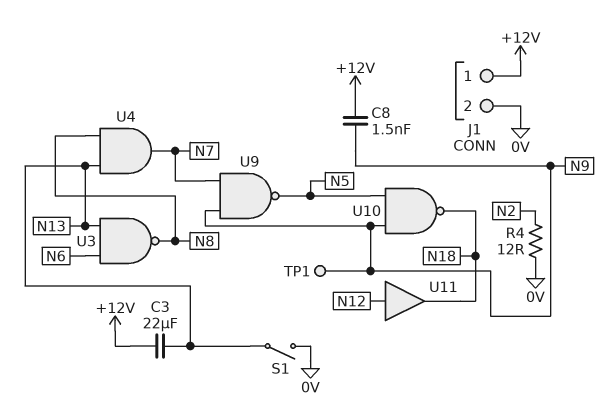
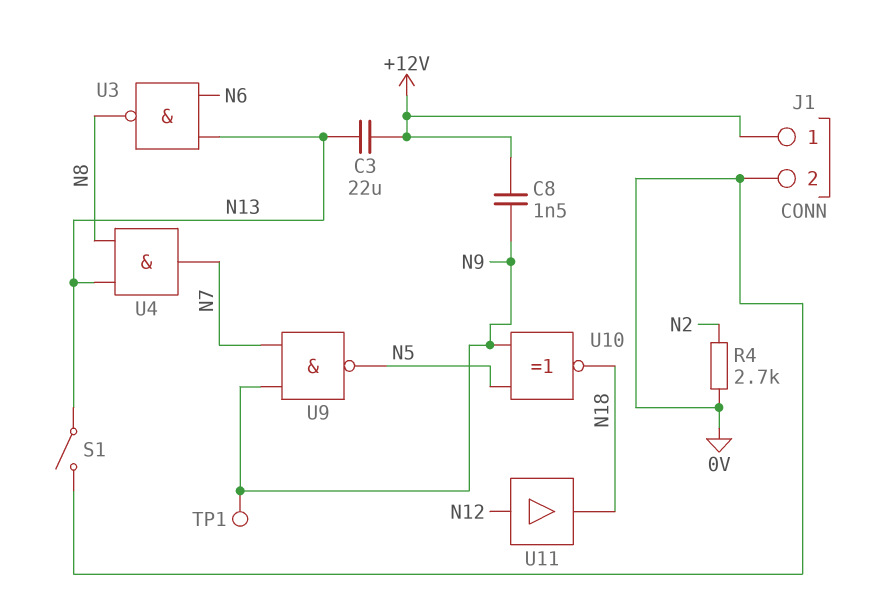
R4: 12 (0V, N2) -> 2.7k (0V, N2)
U10: NAND (in N5, in N9, out N18) -> XNOR (in N5, in N9, out N18)

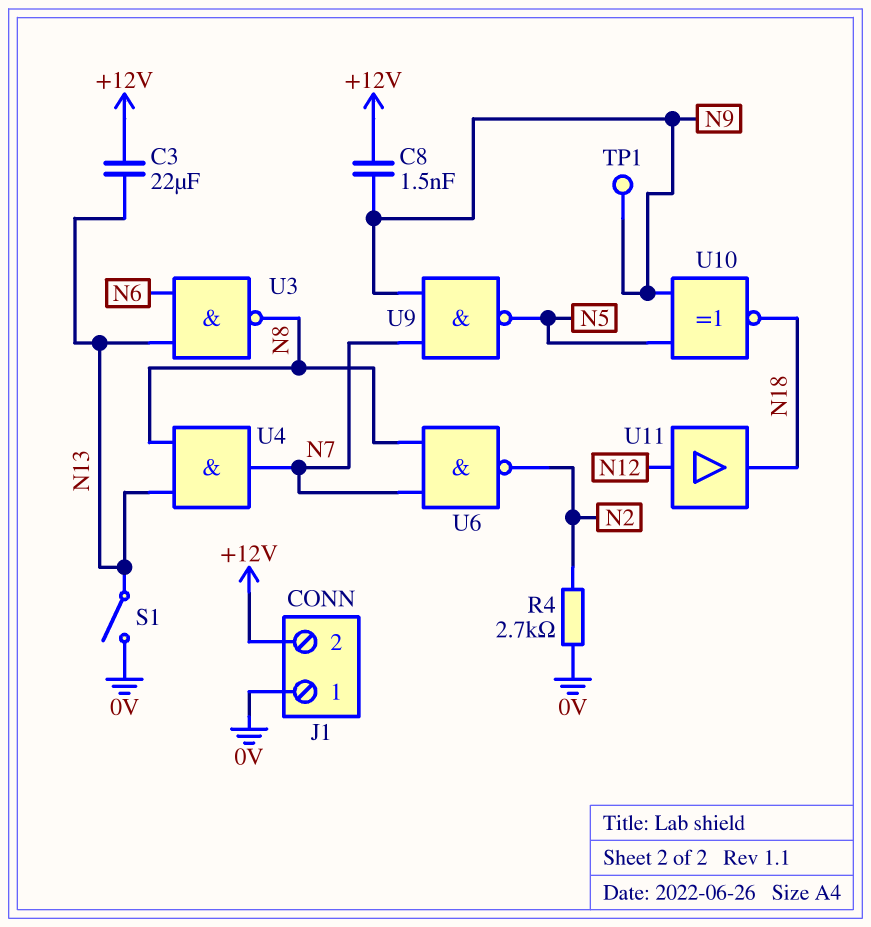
J1 pin 1: +12V -> 0V
J1 pin 2: 0V -> +12V
U6: none -> NAND (in N7, in N8, out N2)

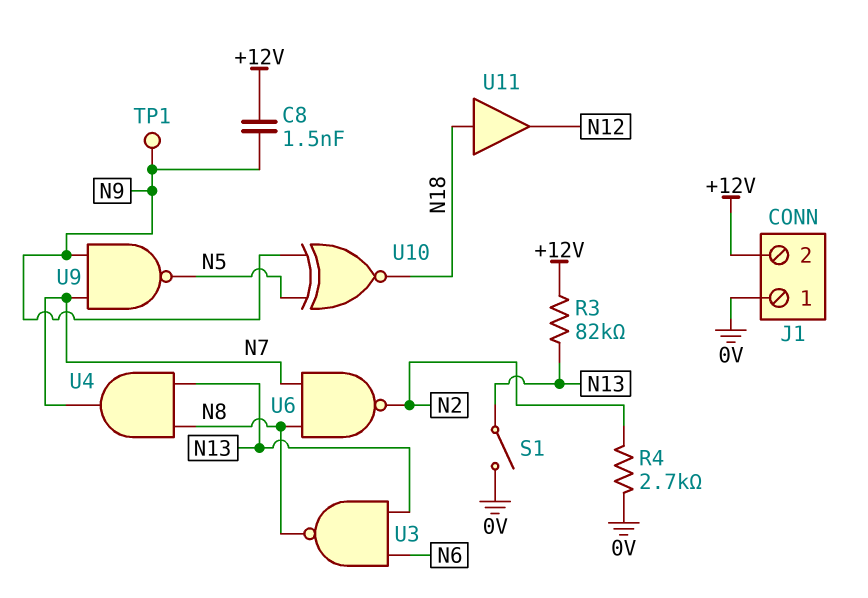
C3: 22uF (+12V, N13) -> none
R3: none -> 82k (+12V, N13)
U11: buffer (in N12, out N18) -> buffer (in N18, out N12)

